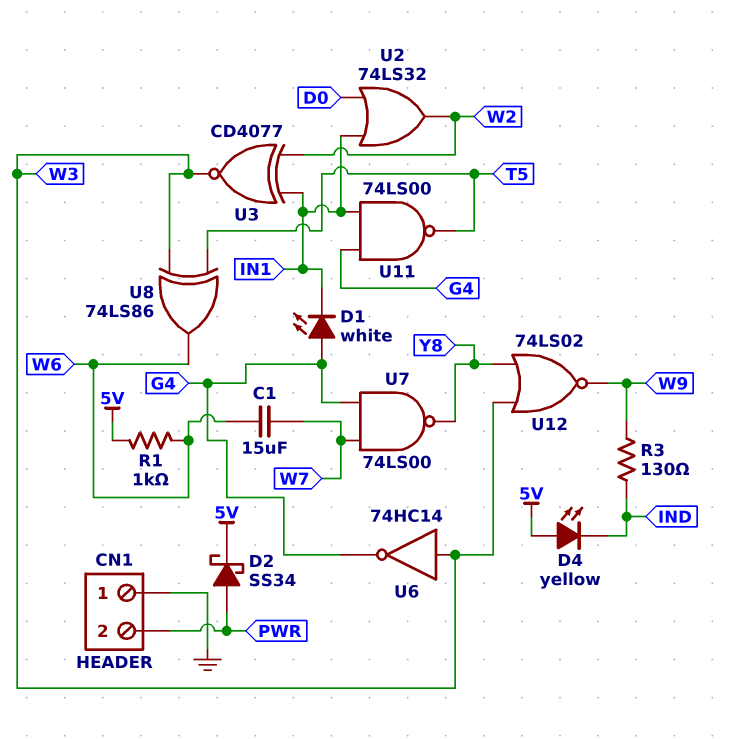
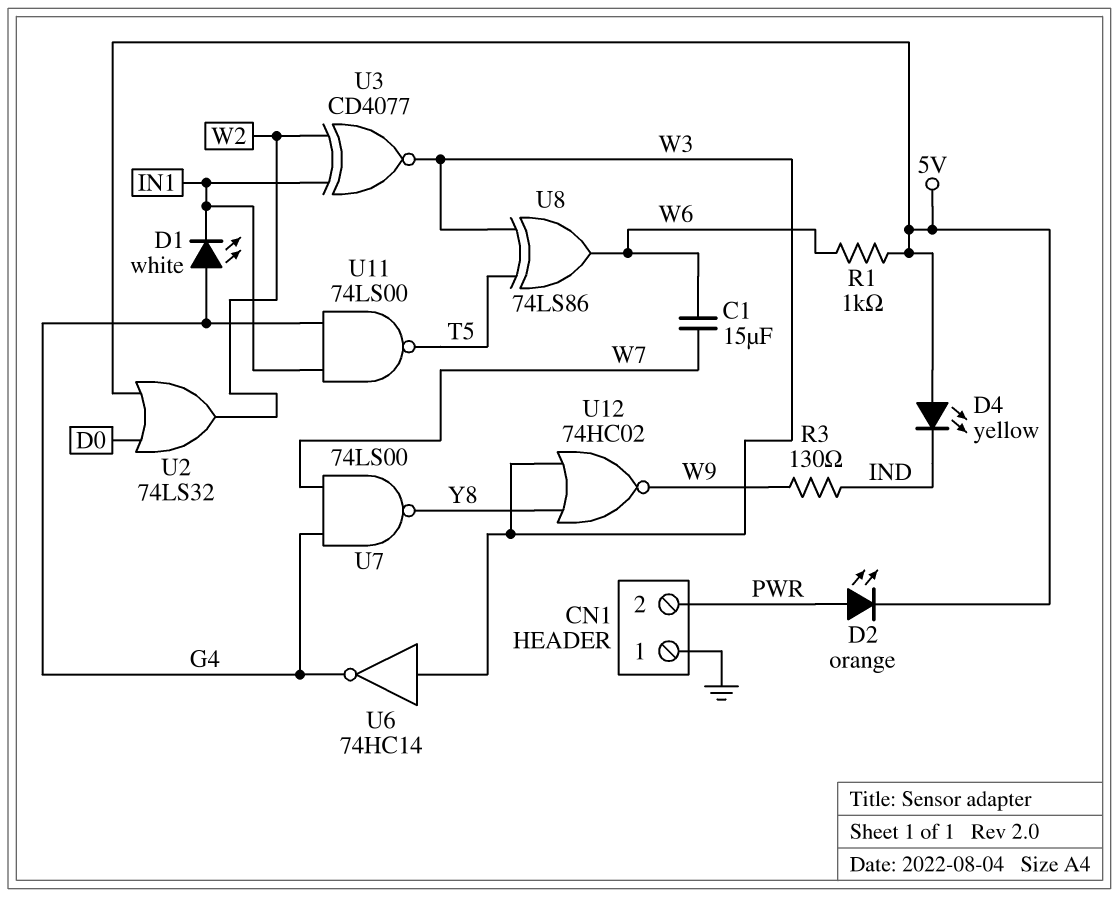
D2: schottky SS34 (A PWR, K 5V) -> LED orange (A PWR, K 5V)
U2: OR 74LS32 (in D0, in IN1, out W2) -> OR 74LS32 (in 5V, in D0, out W2)
U12: NOR 74LS02 (in W3, in Y8, out W9) -> NOR 74HC02 (in W3, in Y8, out W9)

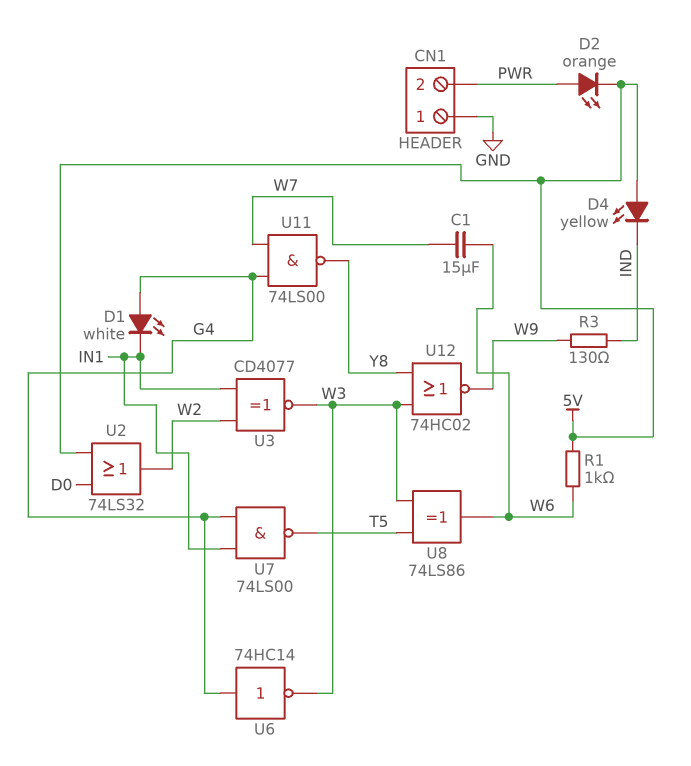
U6: NOT 74HC14 (in W3, out G4) -> NOT 74HC14 (in G4, out W3)
U7: NAND 74LS00 (in G4, in W7, out Y8) -> NAND 74LS00 (in G4, in IN1, out T5)
U11: NAND 74LS00 (in G4, in IN1, out T5) -> NAND 74LS00 (in G4, in W7, out Y8)

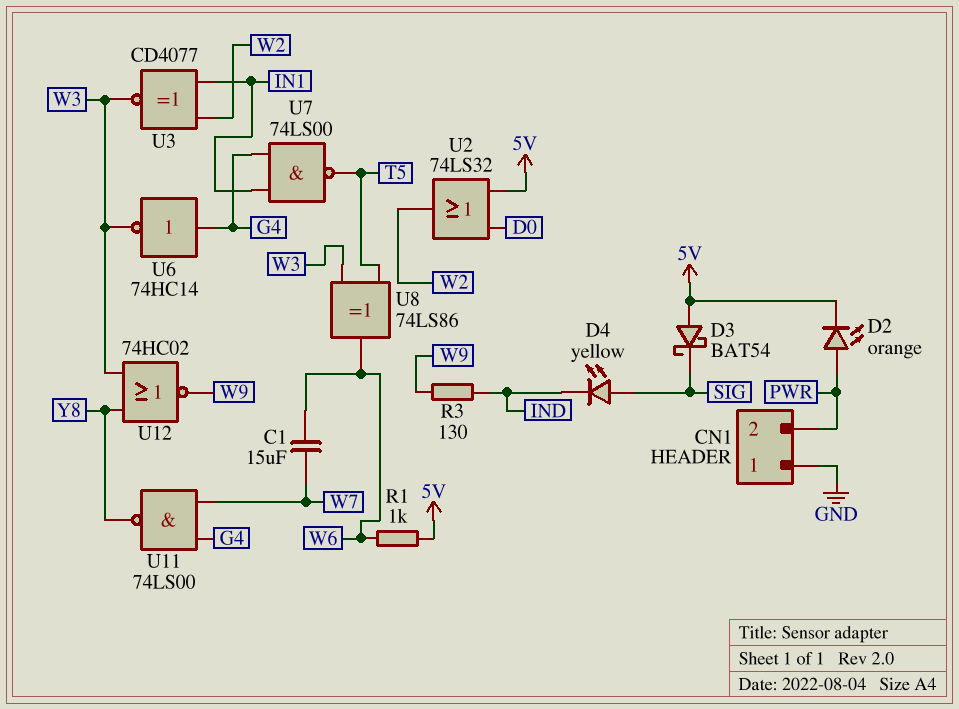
D1: LED white (A G4, K IN1) -> none
D3: none -> schottky BAT54 (A 5V, K SIG)
D4: LED yellow (A 5V, K IND) -> LED yellow (A SIG, K IND)

